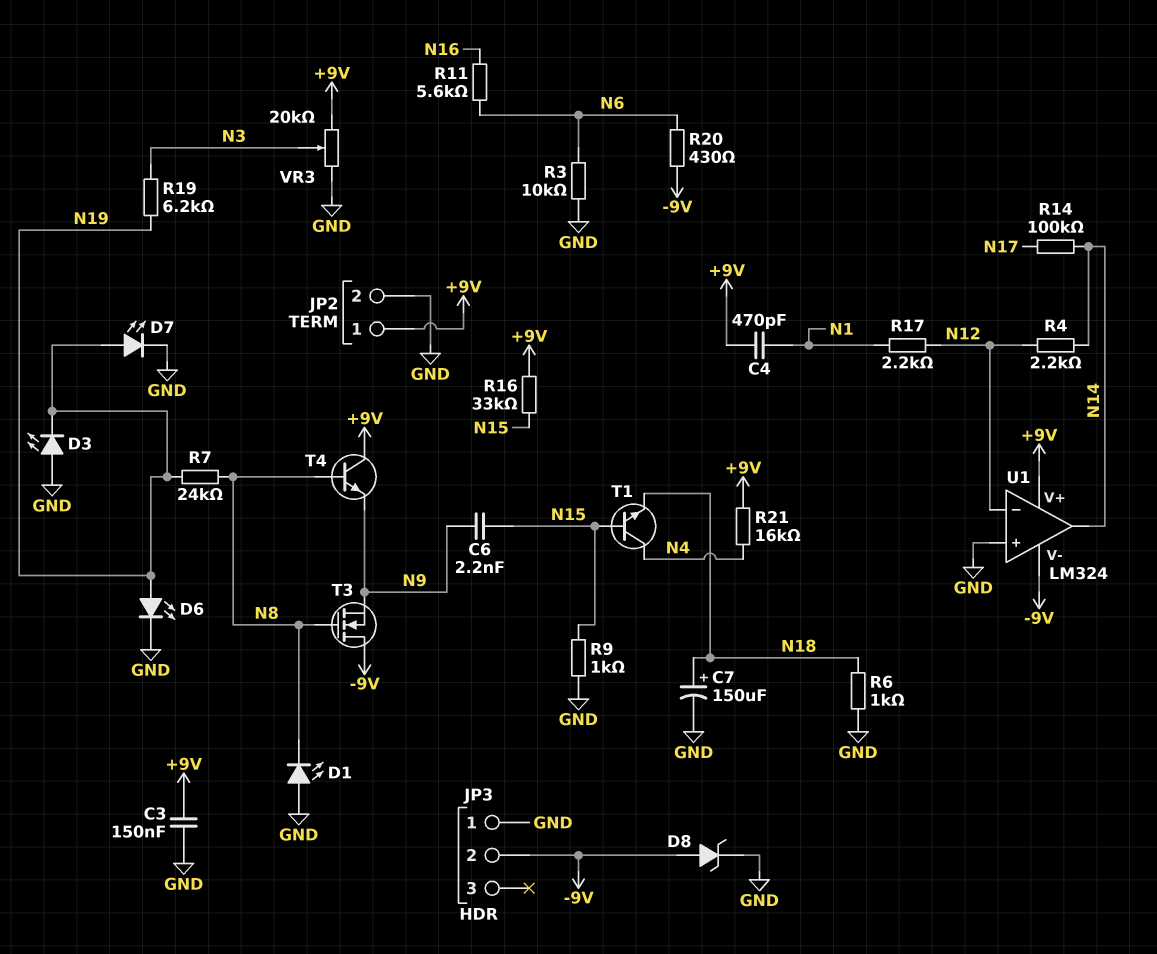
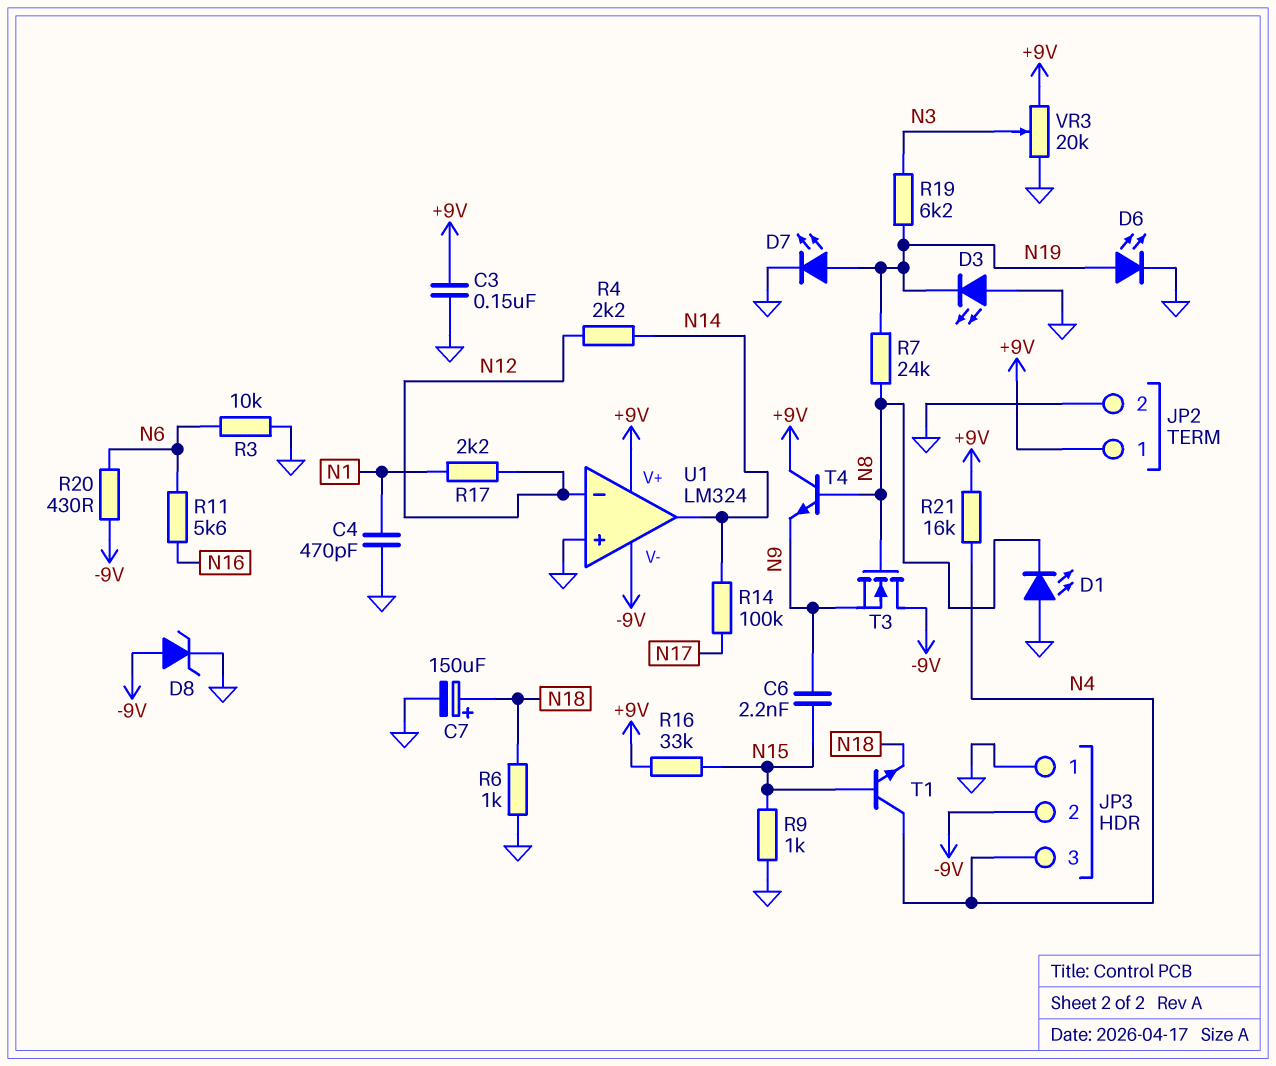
C4: 470pF (+9V, N1) -> 470pF (GND, N1)
JP3 pin 3: none -> N4

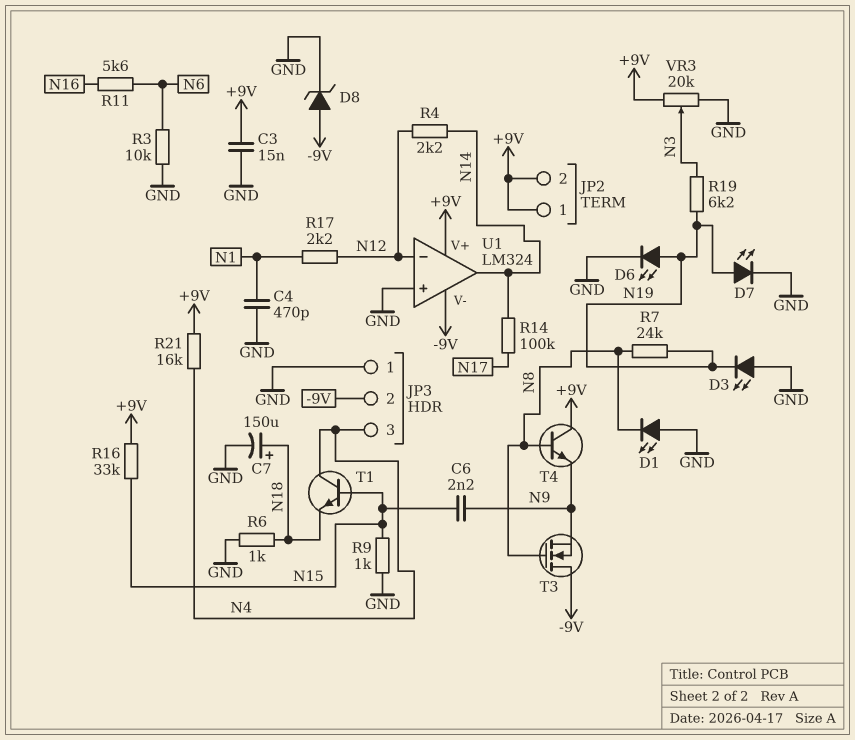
C3: 150nF (+9V, GND) -> 15nF (+9V, GND)
JP2 pin 2: GND -> +9V
R20: 430 (-9V, N6) -> none

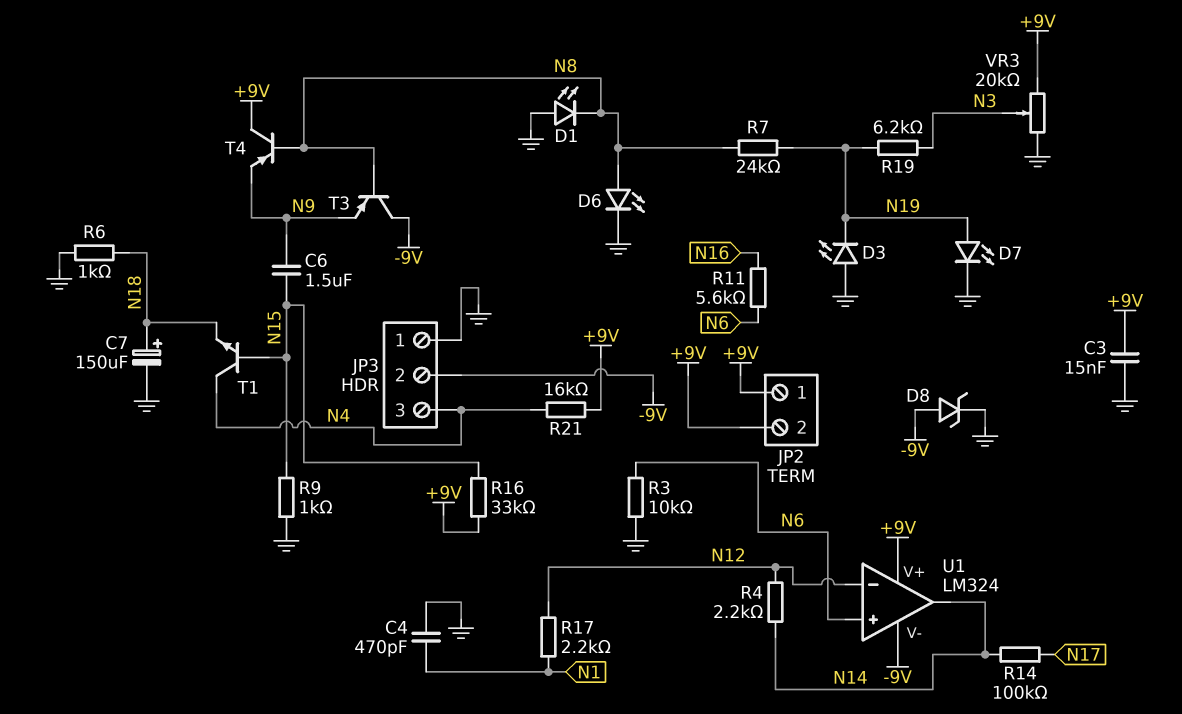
C6: 2.2nF (N9, N15) -> 1.5uF (N9, N15)
D6: LED (A N19, K GND) -> LED (A N8, K GND)
T3: NMOS (G N8, D -9V, S N9) -> PNP (B N8, C -9V, E N9)
T4: NPN (B N8, C +9V, E N9) -> PNP (B N8, C +9V, E N9)
U1 pin in+: GND -> N6

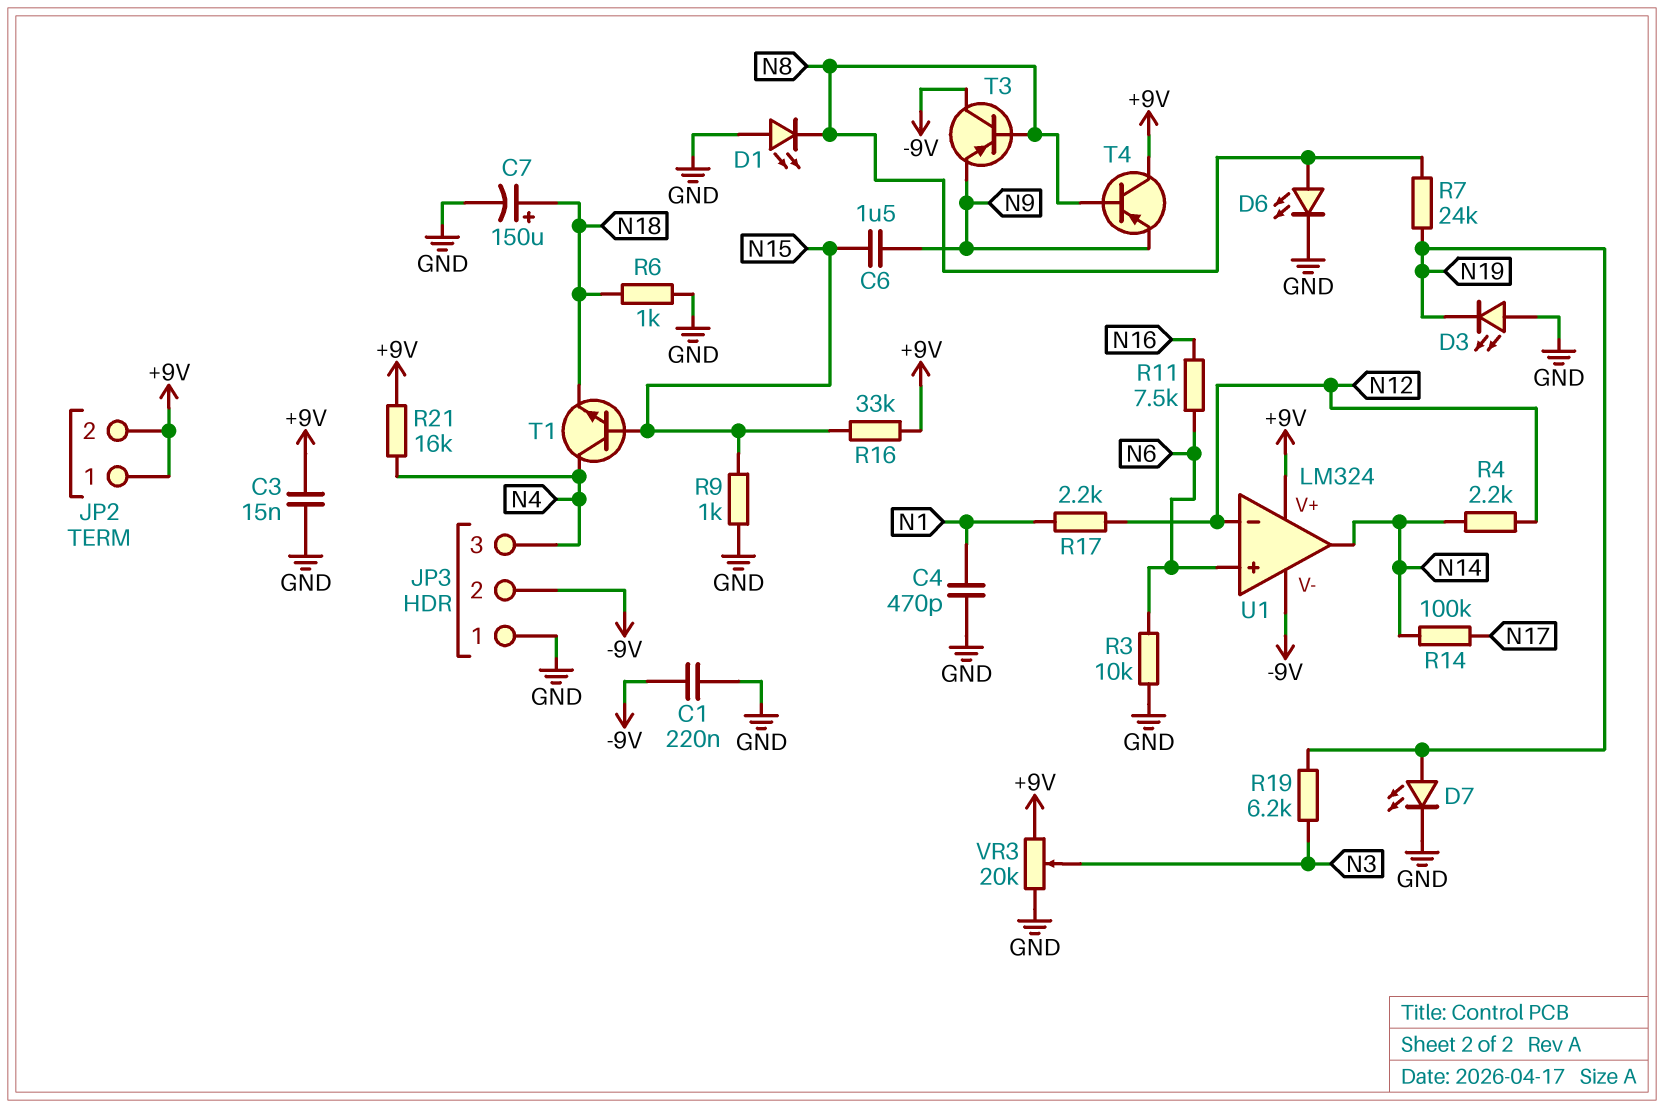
C1: none -> 220nF (-9V, GND)
D8: zener (A -9V, K GND) -> none
R11: 5.6k (N6, N16) -> 7.5k (N6, N16)

